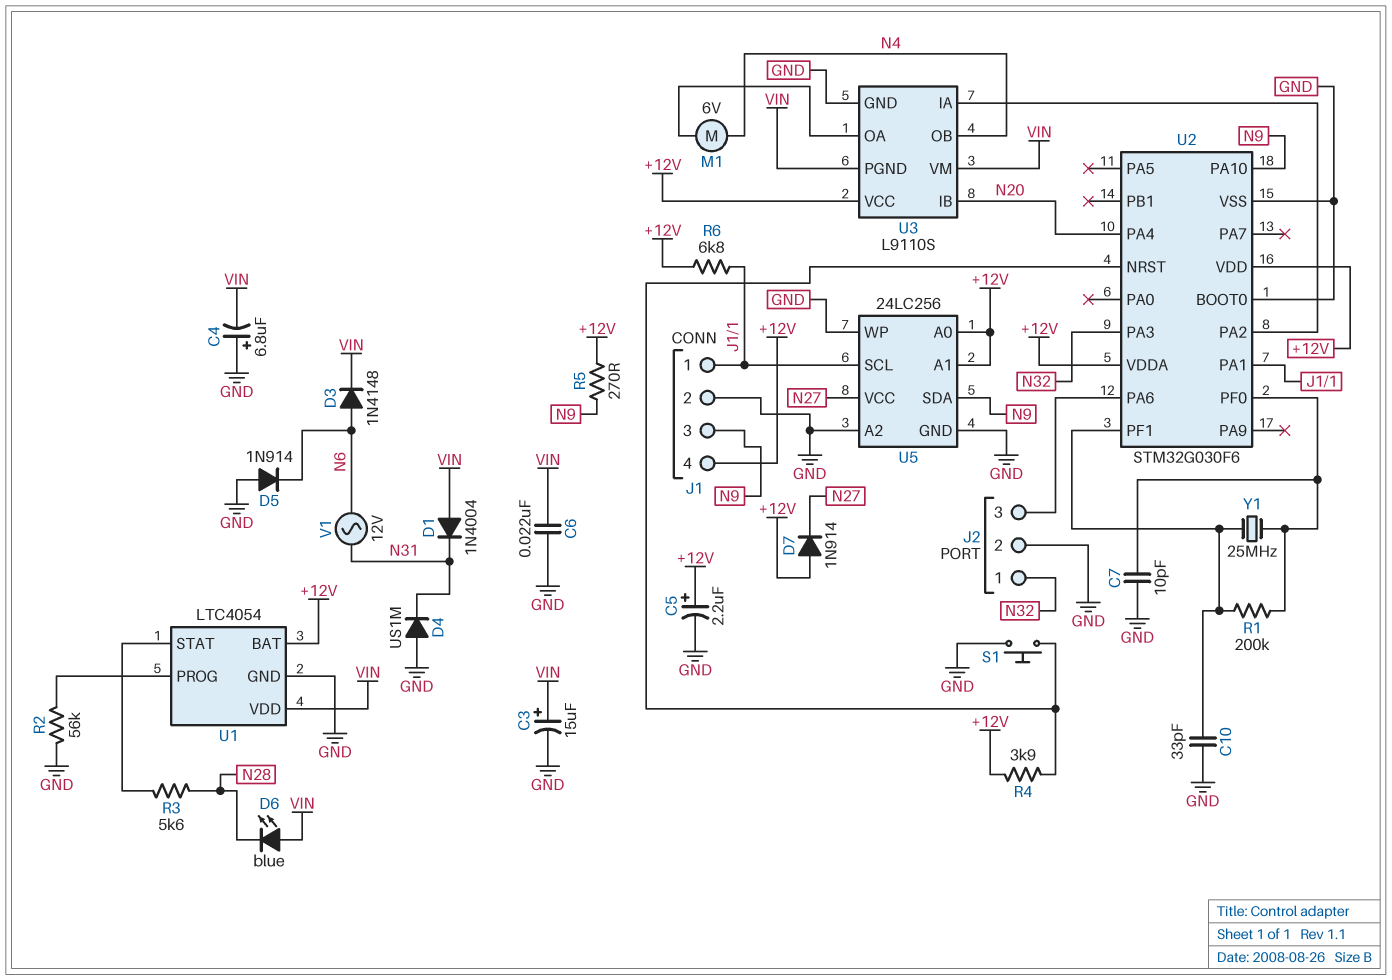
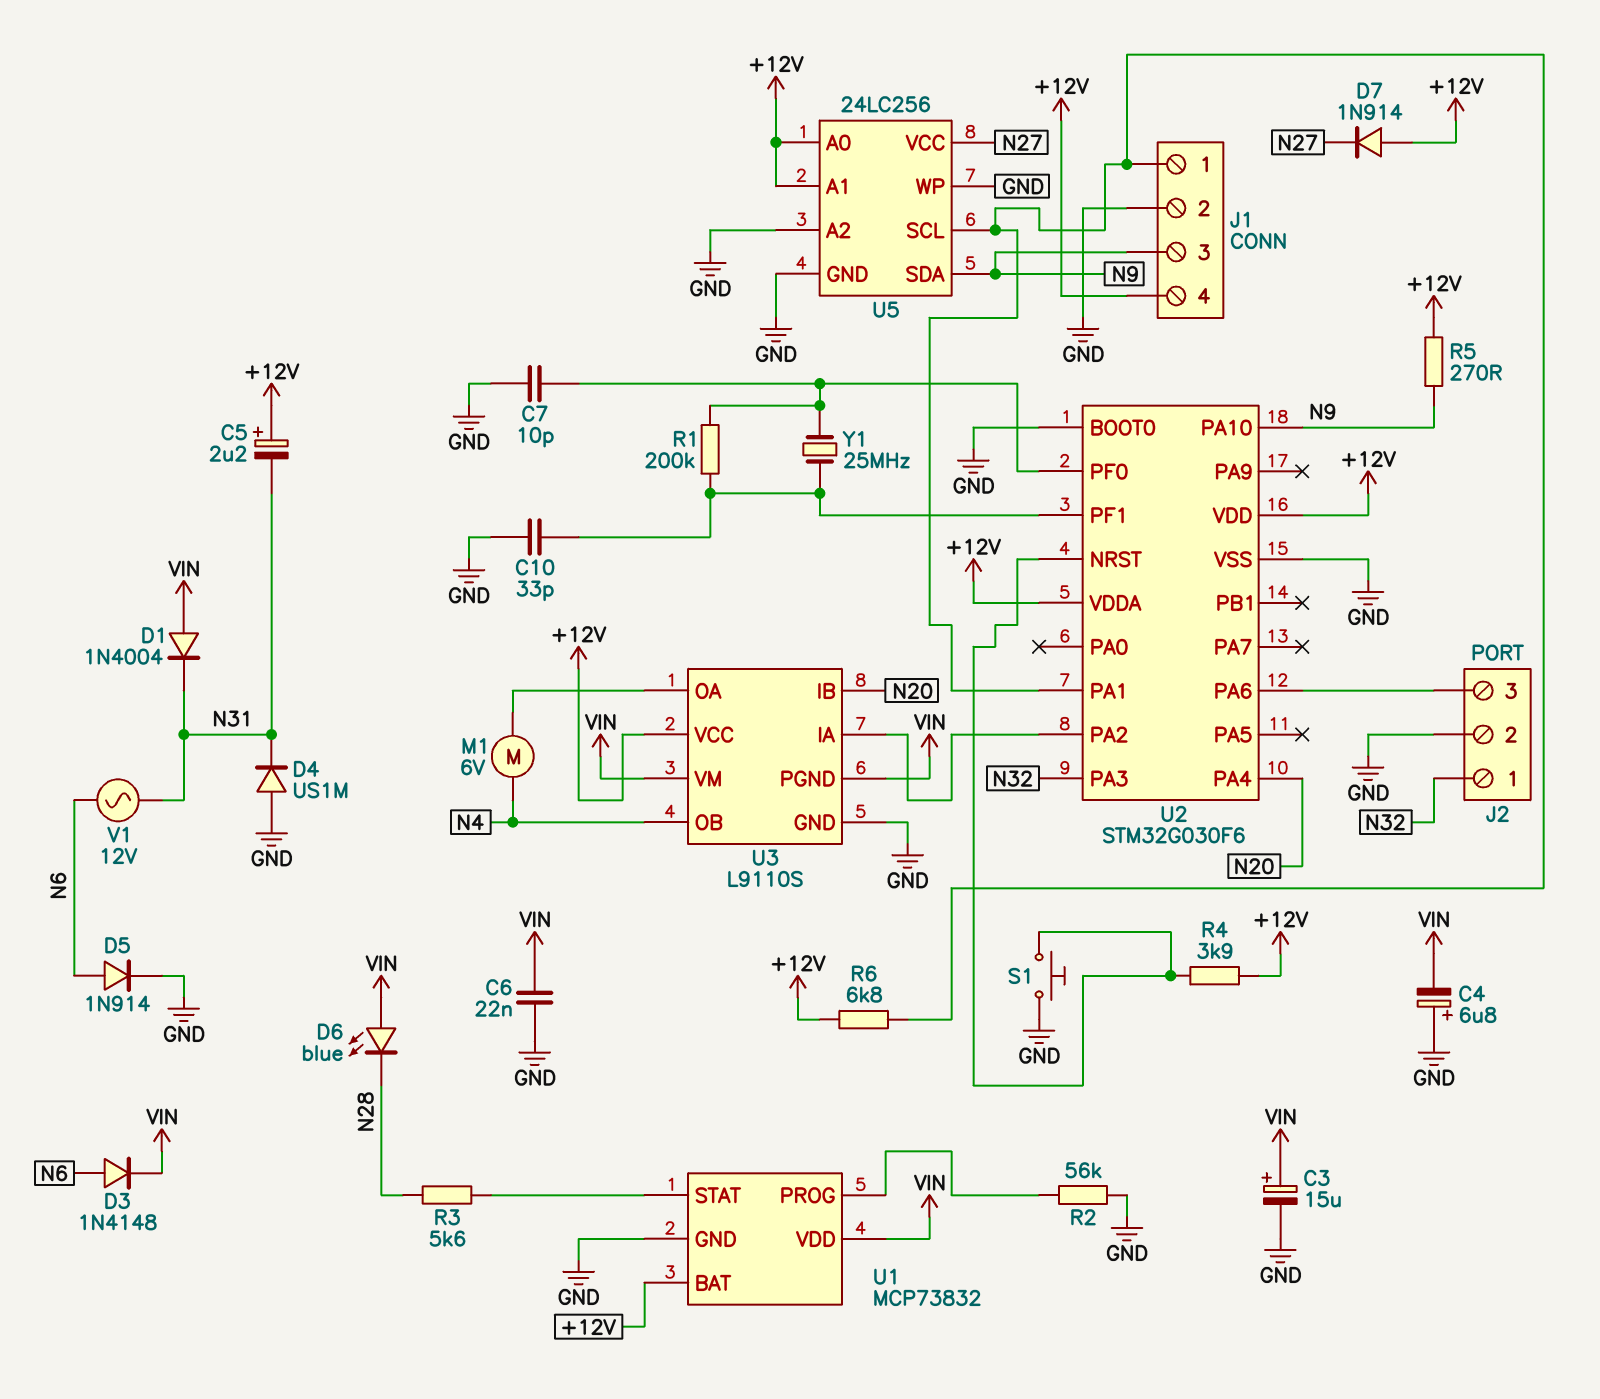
C5: 2.2uF (plus +12V, minus GND) -> 2.2uF (plus +12V, minus N31)
D5: diode 1N914 (A GND, K N6) -> diode 1N914 (A N6, K GND)
U1: LTC4054 -> MCP73832

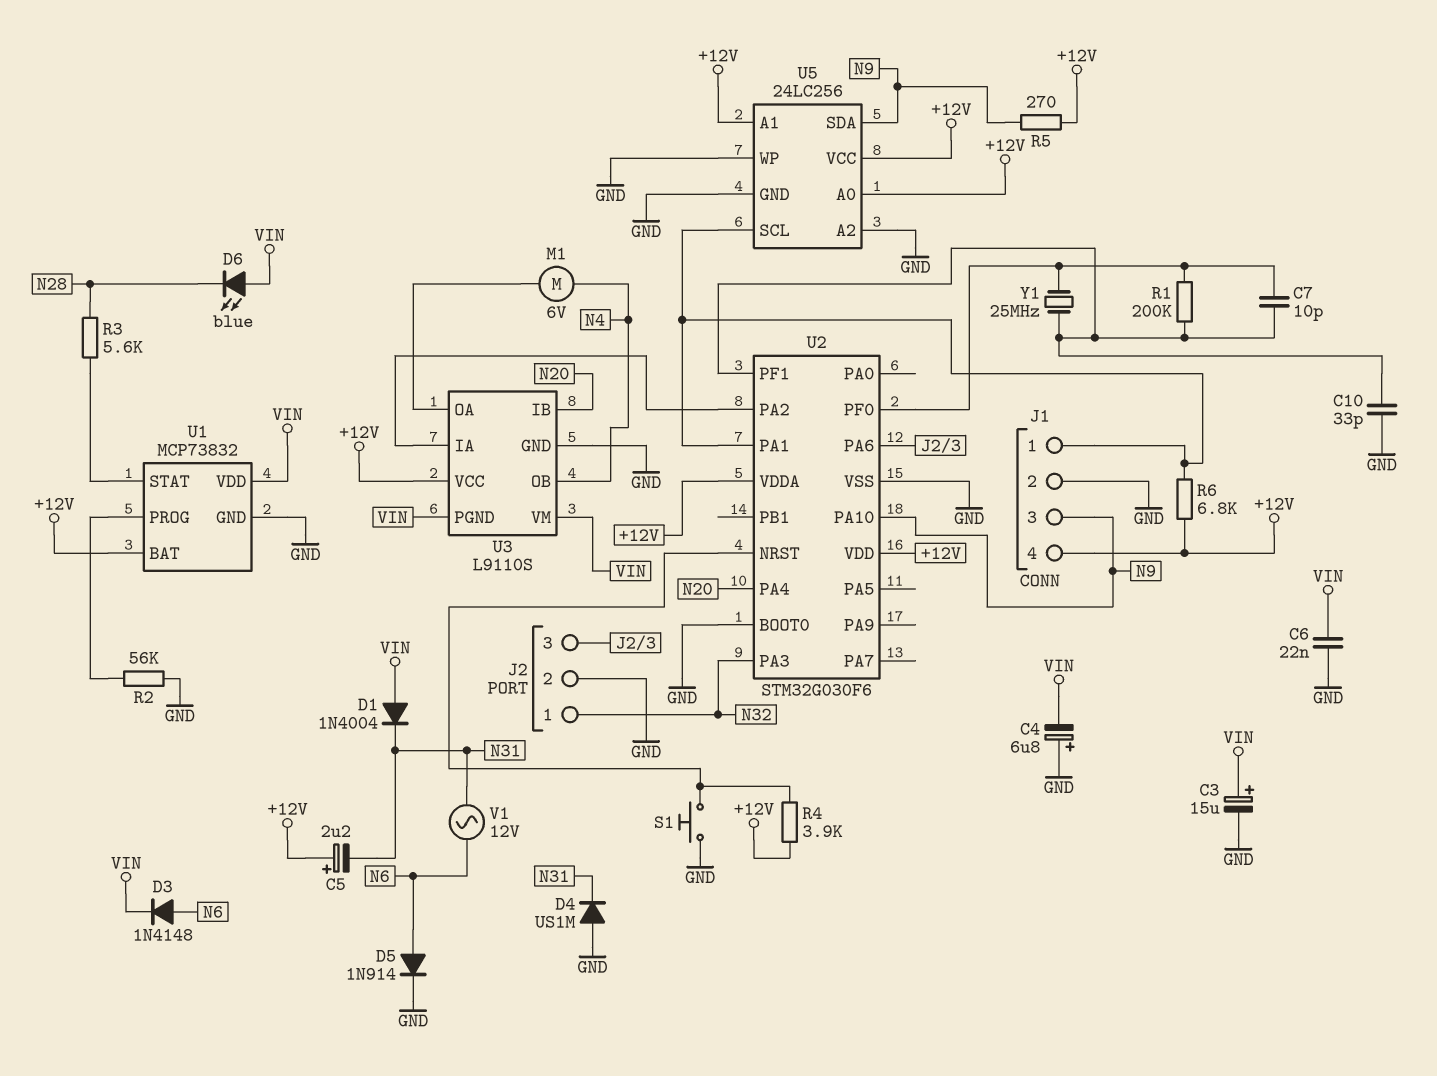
C7: 10pF (GND, U2/PF0) -> 10pF (U2/PF0, U2/PF1)
D7: diode 1N914 (A +12V, K N27) -> none
U5 pin VCC: N27 -> +12V

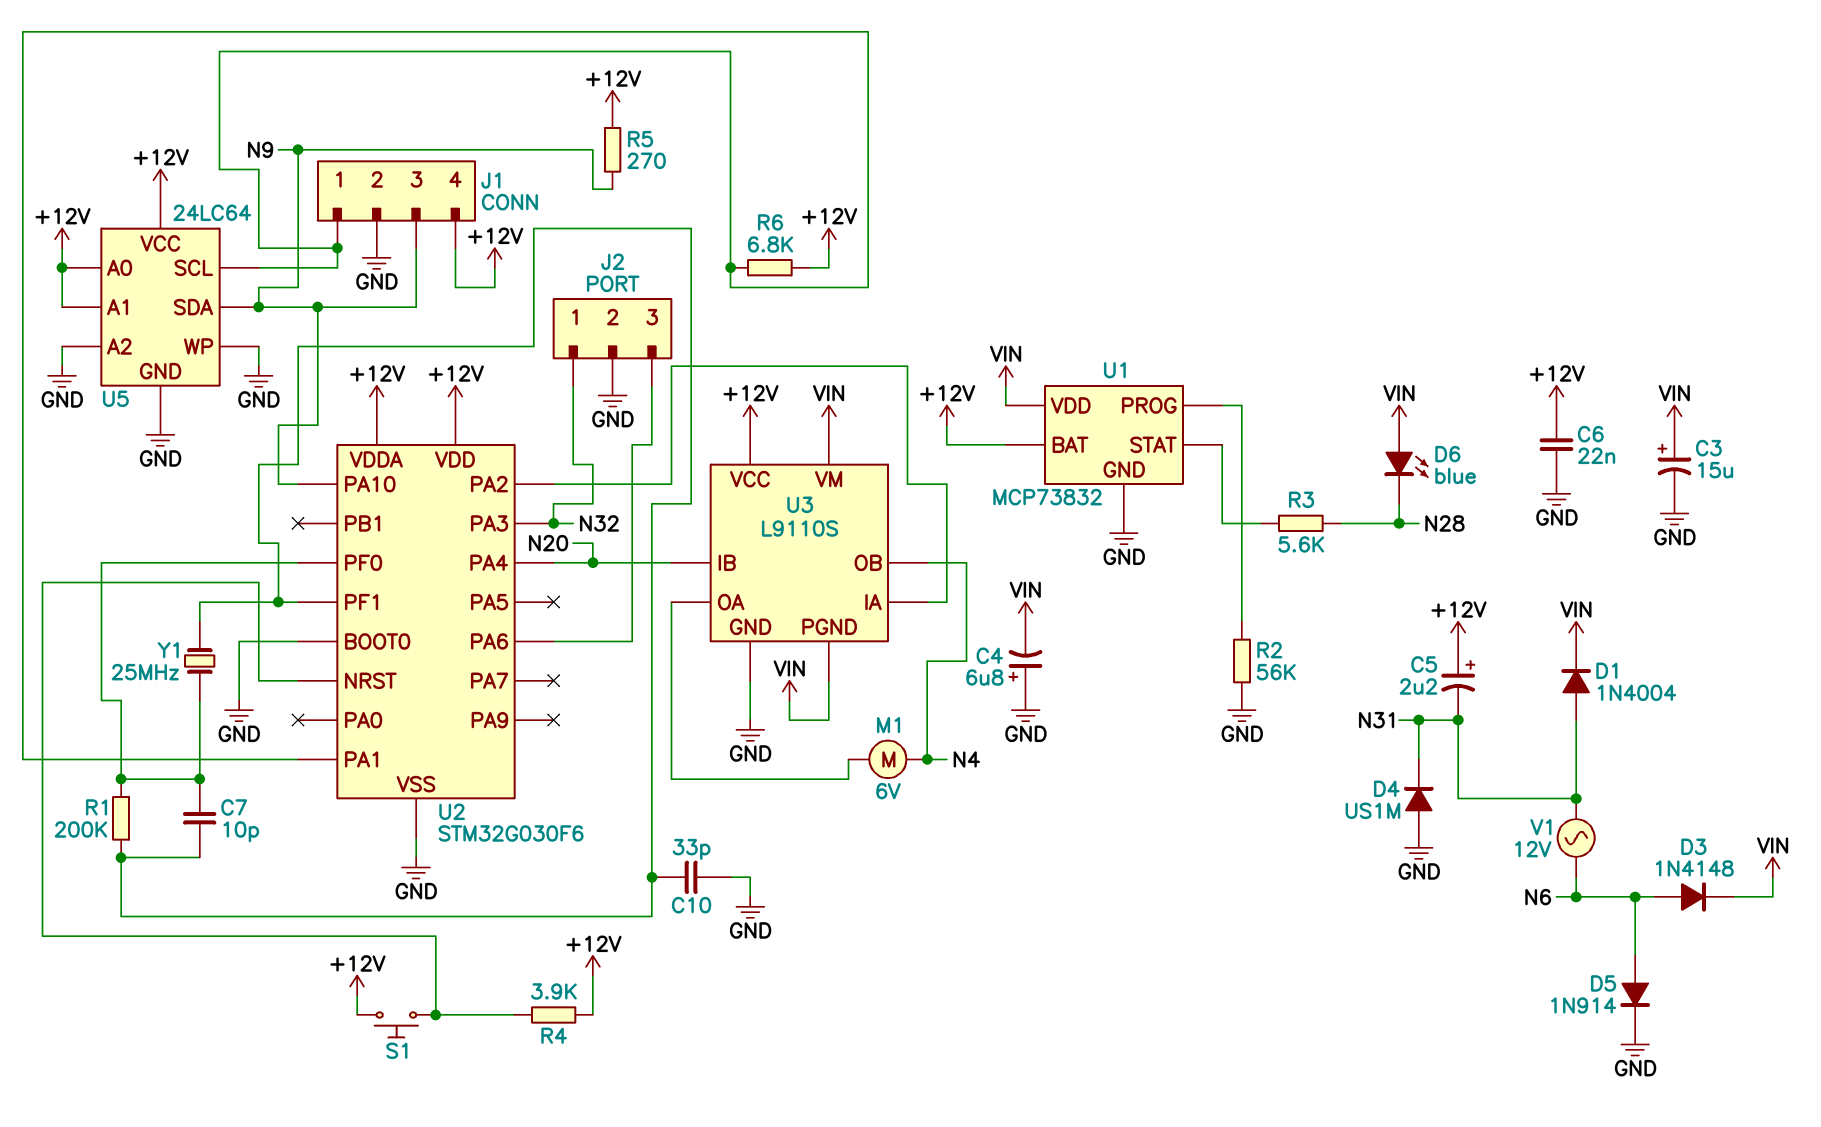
C6: 22nF (GND, VIN) -> 22nF (+12V, GND)
D1: diode 1N4004 (A VIN, K N31) -> diode 1N4004 (A N31, K VIN)
S1: button (GND, U2/NRST) -> button (+12V, U2/NRST)
U5: 24LC256 -> 24LC64

